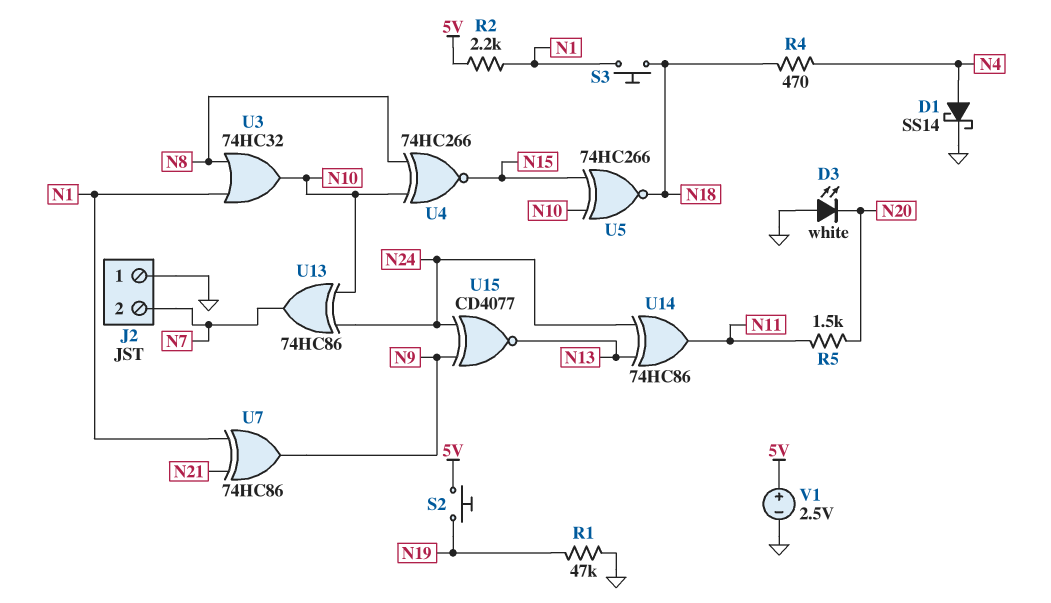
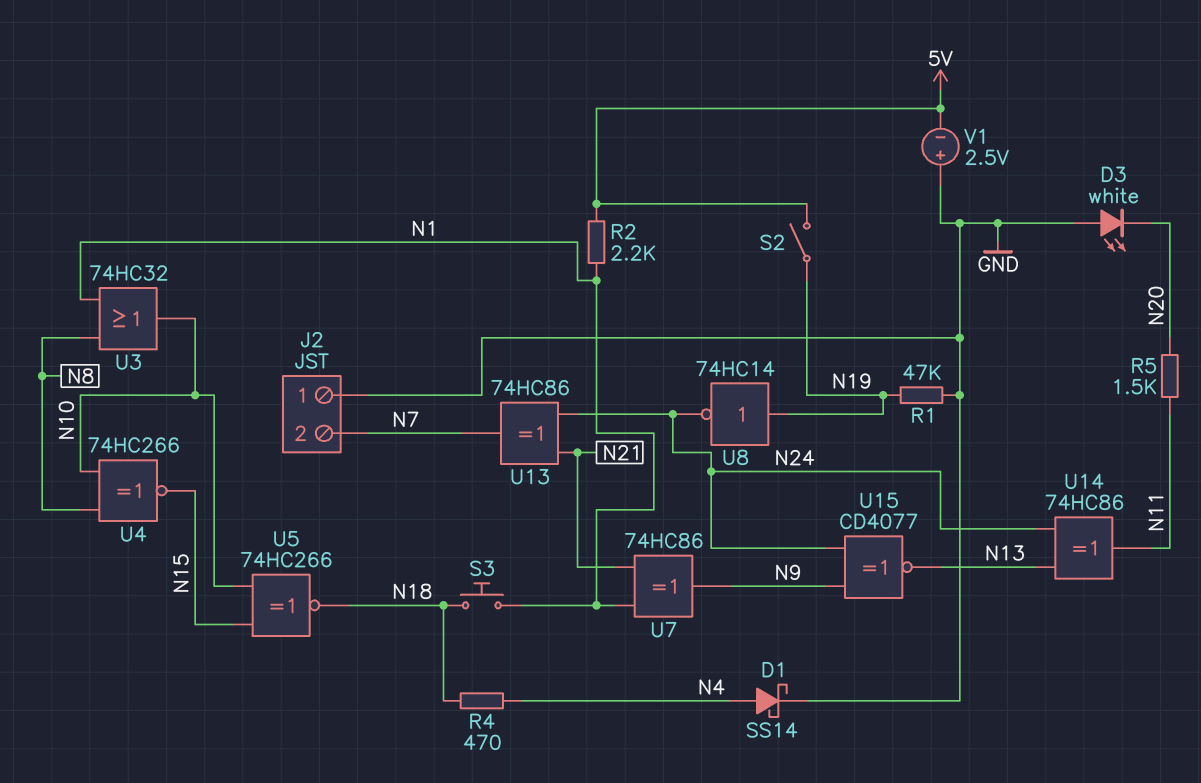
S2: button (5V, N19) -> switch (5V, N19)
U8: none -> NOT 74HC14 (in N19, out N24)
U13: XOR 74HC86 (in N10, in N24, out N7) -> XOR 74HC86 (in N21, in N24, out N7)
V1: 2.5V (plus 5V, minus GND) -> 2.5V (plus GND, minus 5V)

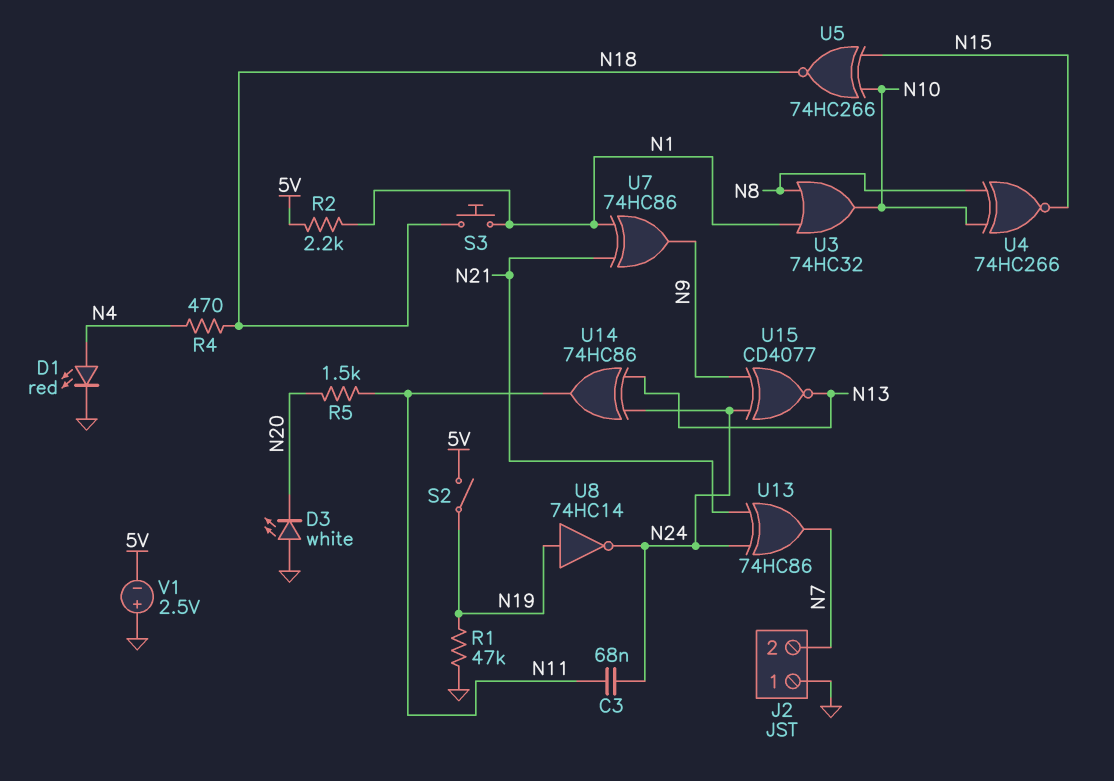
C3: none -> 68nF (N11, N24)
D1: schottky SS14 (A N4, K GND) -> LED red (A N4, K GND)

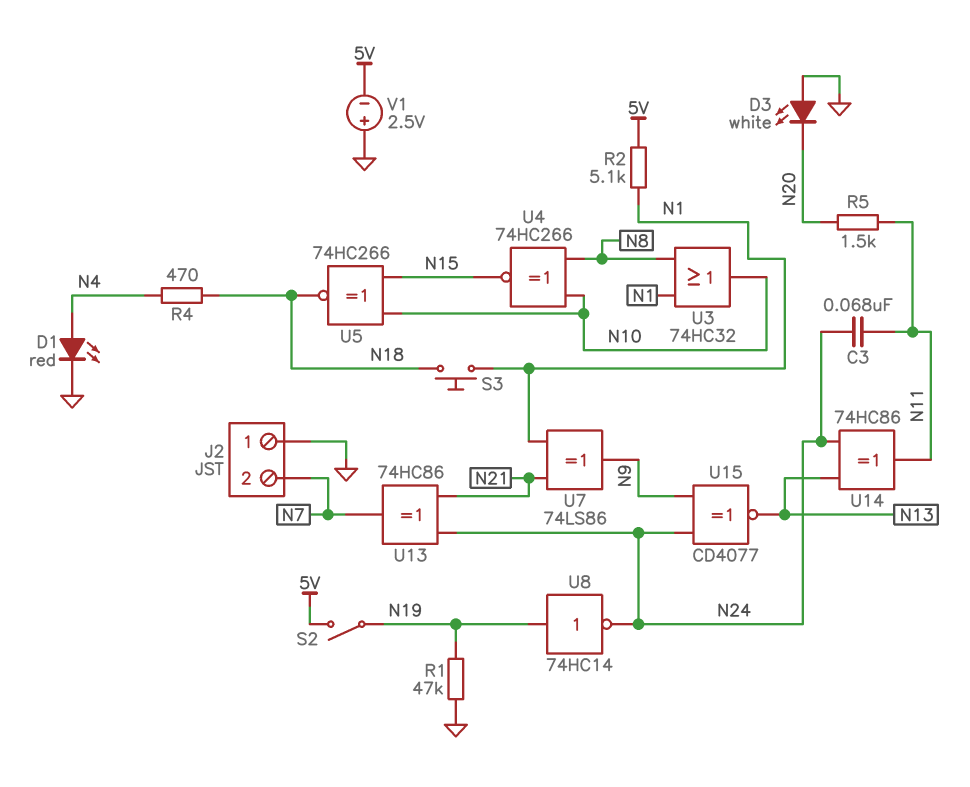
R2: 2.2k (5V, N1) -> 5.1k (5V, N1)
U7: XOR 74HC86 (in N1, in N21, out N9) -> XOR 74LS86 (in N1, in N21, out N9)

